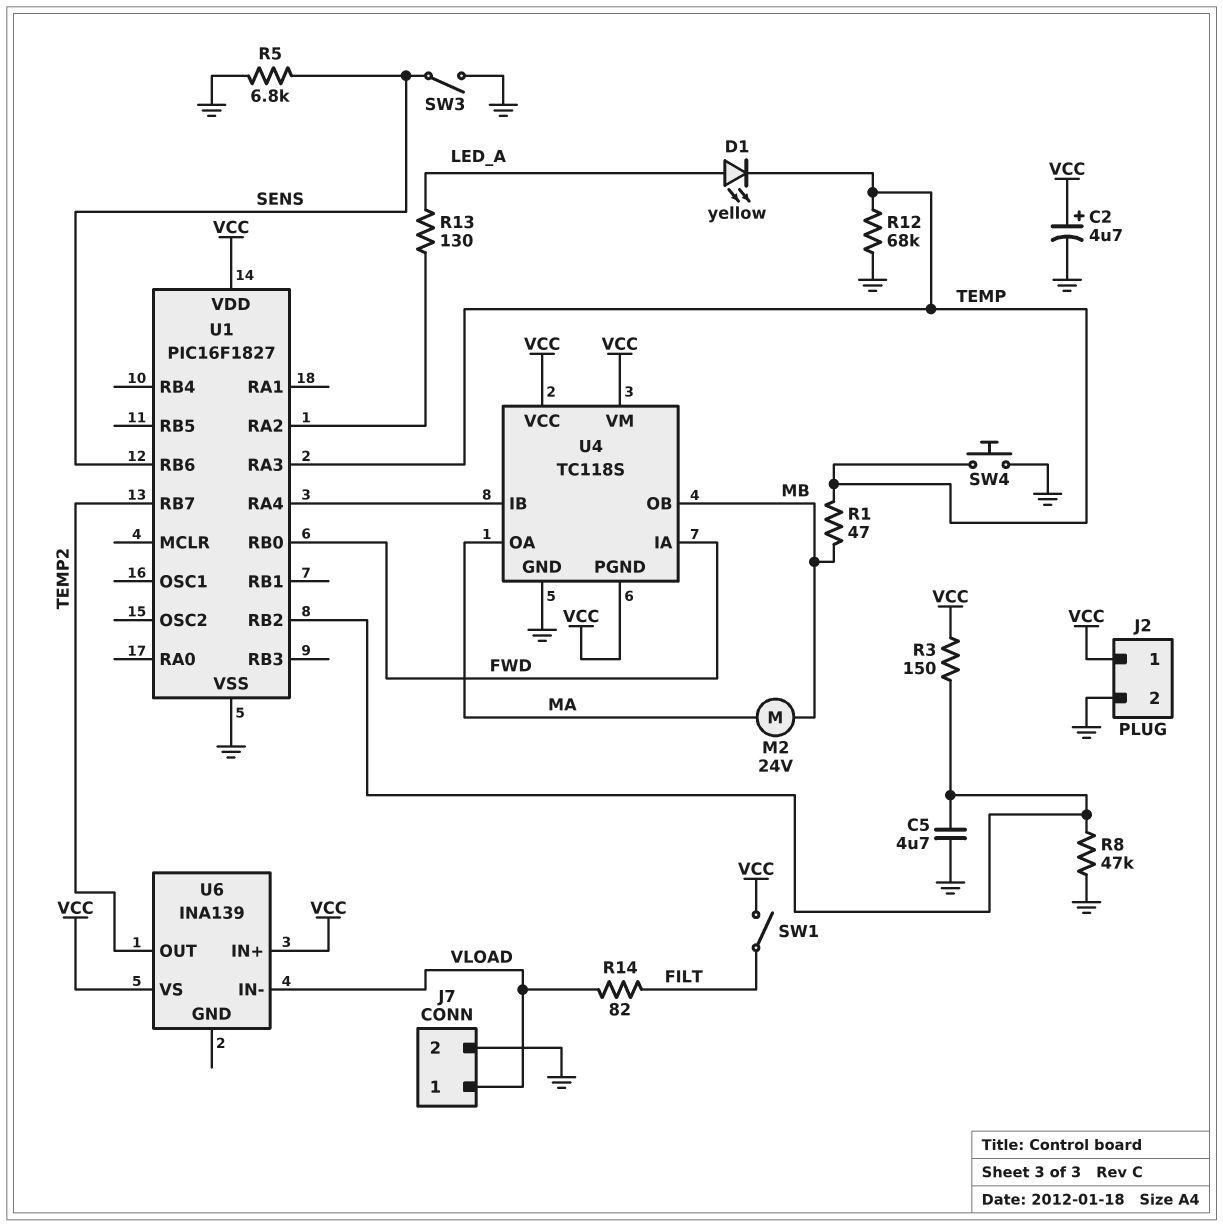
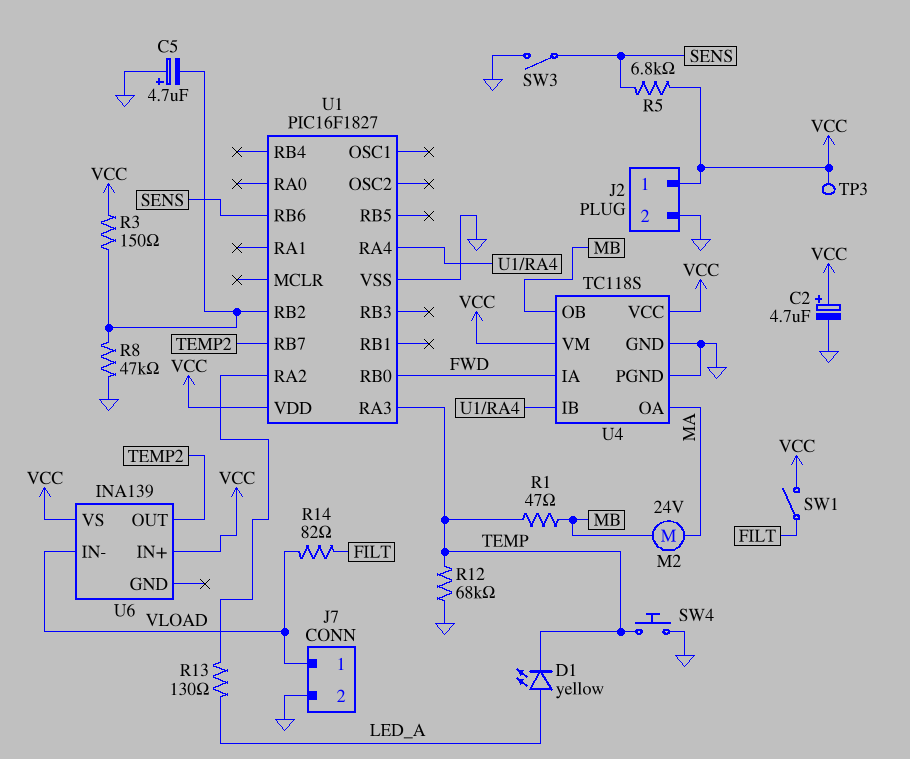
C5: 4.7uF (GND, U1/RB2) -> 4.7uF (plus GND, minus U1/RB2)
R5: 6.8k (GND, SENS) -> 6.8k (SENS, VCC)
TP3: none -> test point (VCC)
U4 pin PGND: VCC -> GND

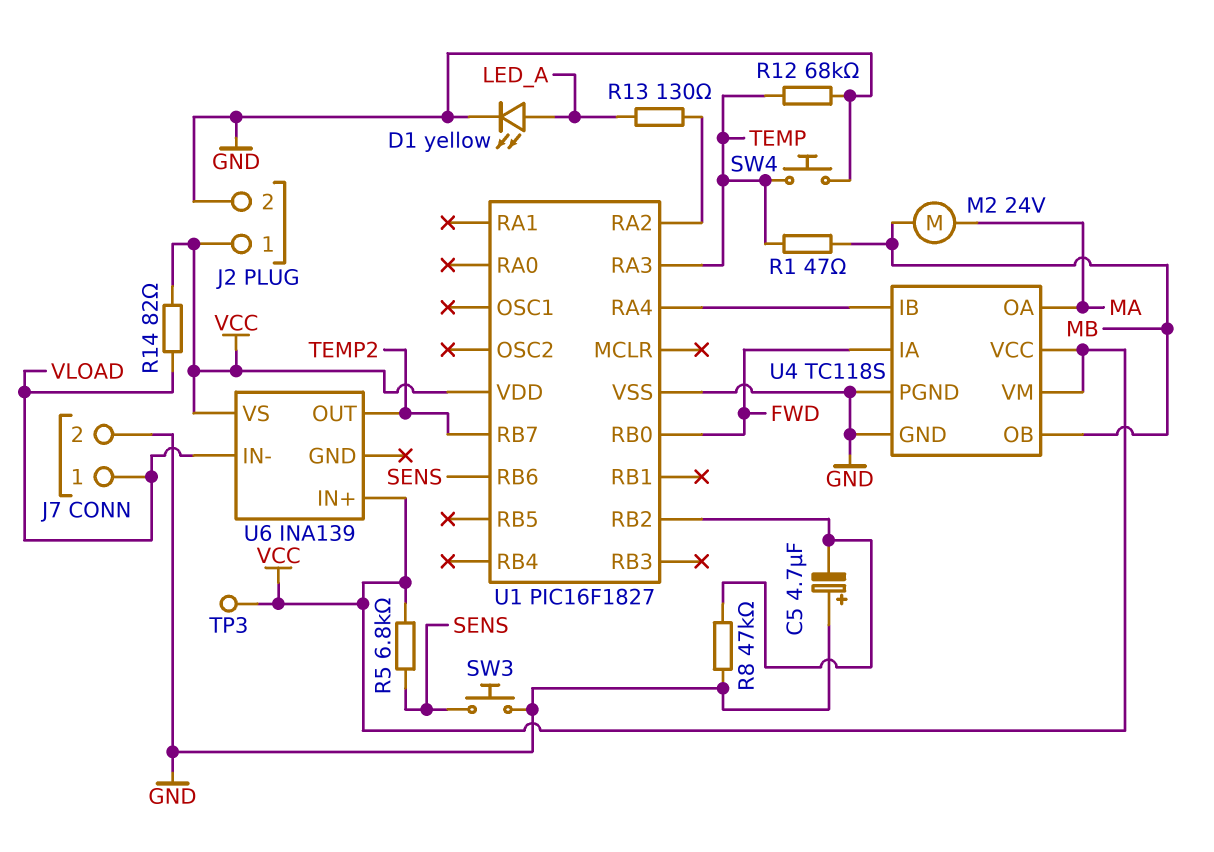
C2: 4.7uF (plus VCC, minus GND) -> none
D1: LED yellow (A LED_A, K TEMP) -> LED yellow (A LED_A, K GND)
R3: 150 (U1/RB2, VCC) -> none
R14: 82 (FILT, VLOAD) -> 82 (VCC, VLOAD)
SW1: switch (FILT, VCC) -> none
SW3: switch (GND, SENS) -> button (GND, SENS)

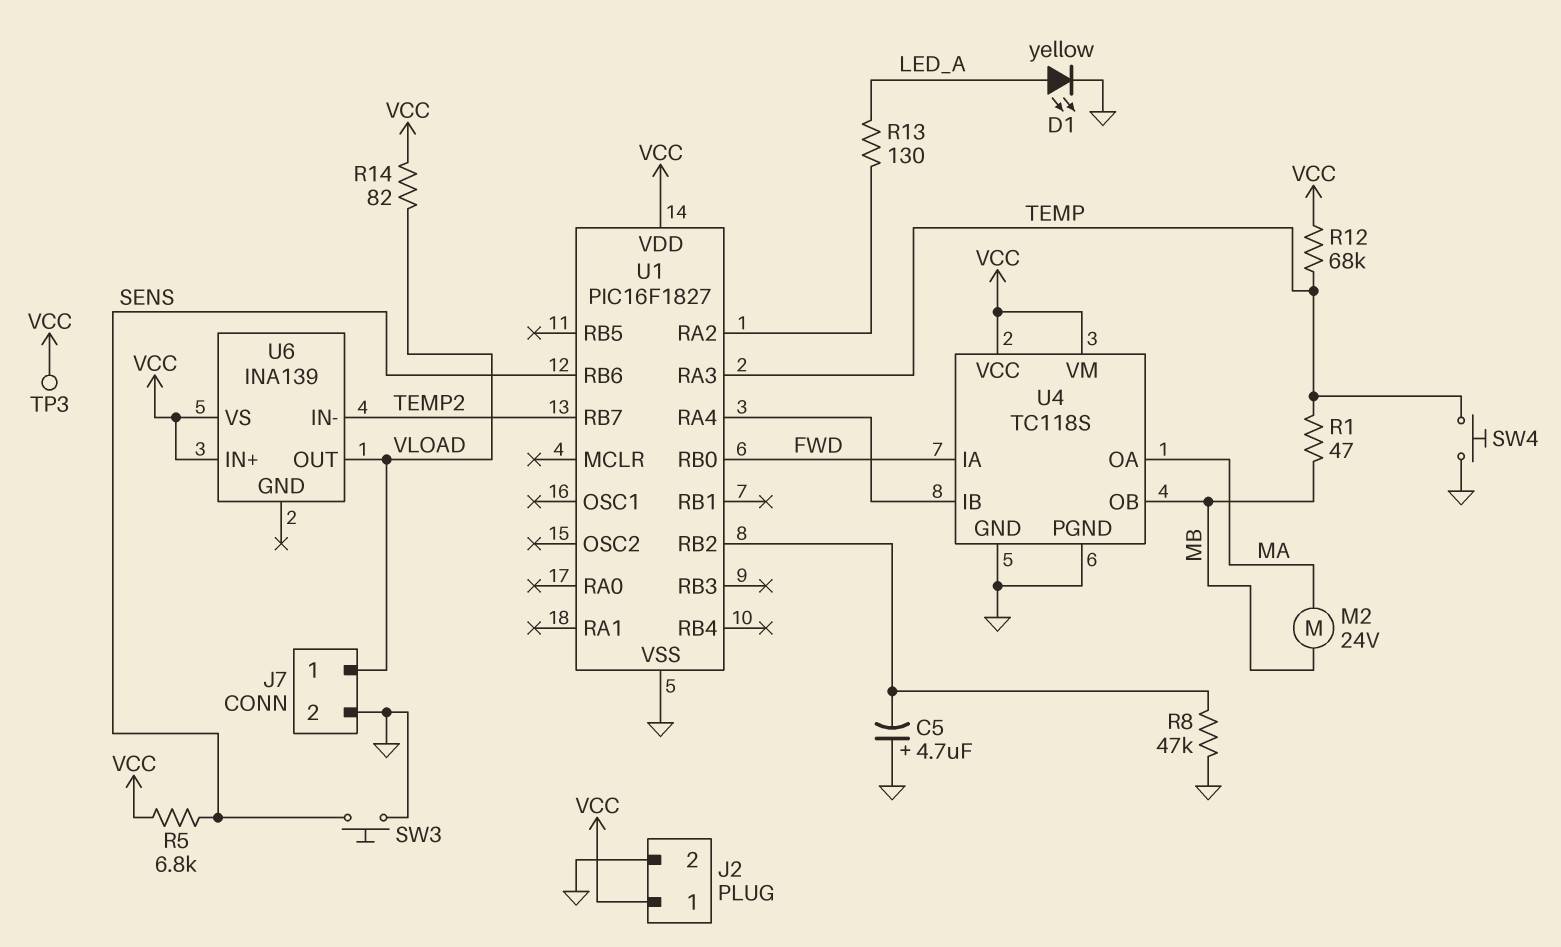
R12: 68k (GND, TEMP) -> 68k (TEMP, VCC)
U6 pin IN-: VLOAD -> TEMP2
U6 pin OUT: TEMP2 -> VLOAD

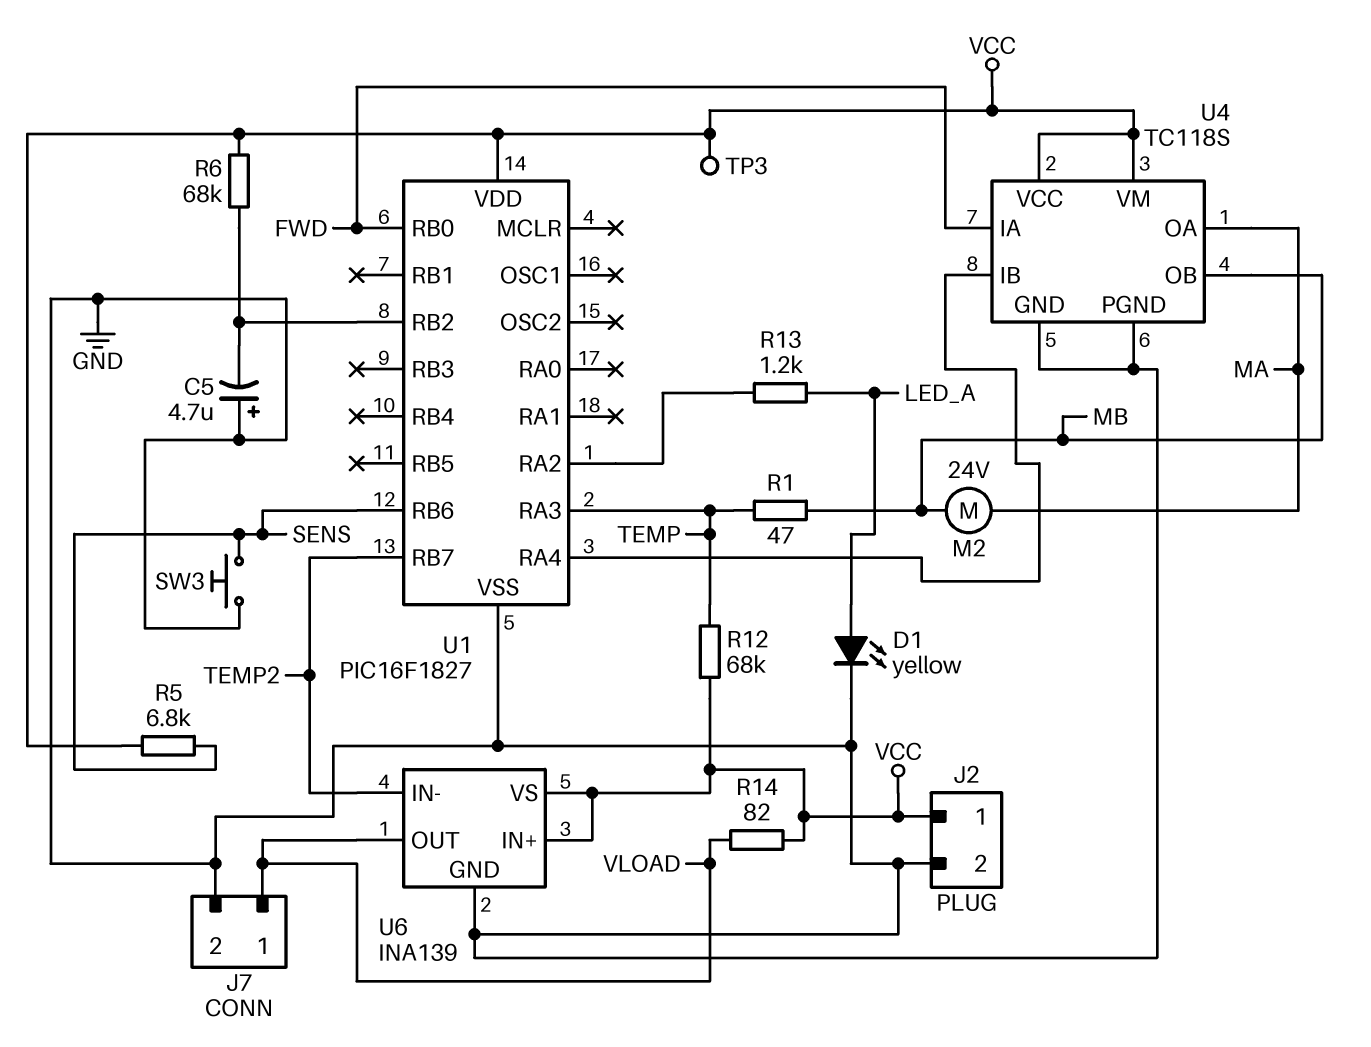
R6: none -> 68k (U1/RB2, VCC)
R8: 47k (GND, U1/RB2) -> none
R13: 130 (LED_A, U1/RA2) -> 1.2k (LED_A, U1/RA2)
SW4: button (GND, TEMP) -> none
U6 pin GND: none -> GND

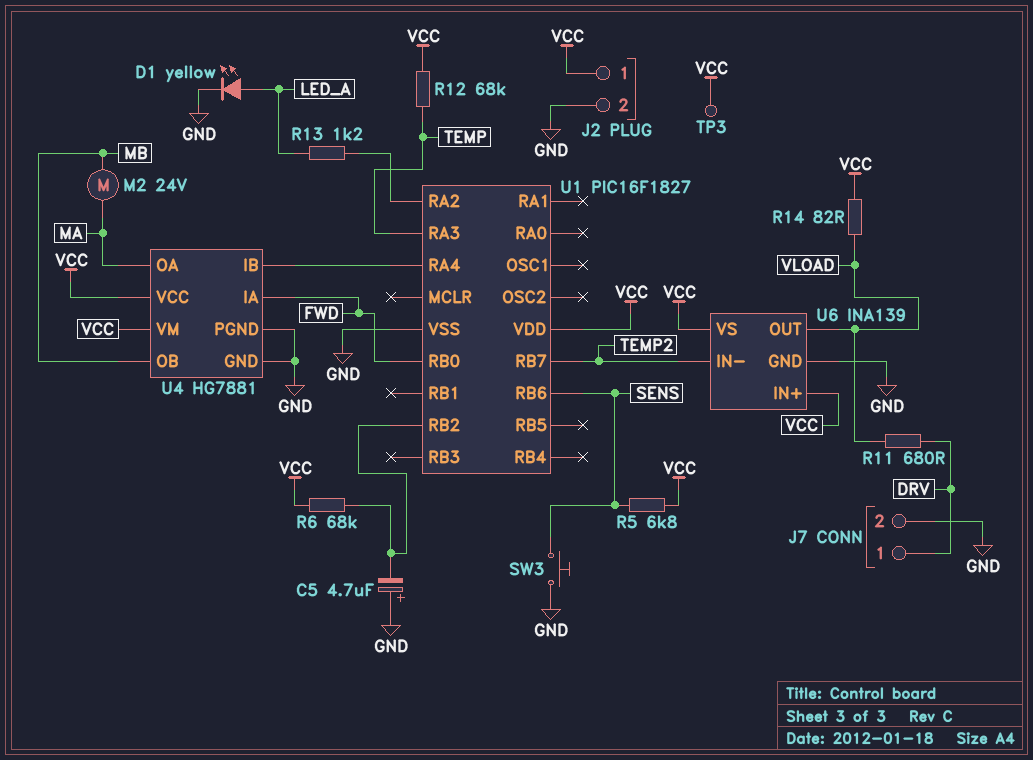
J7 pin 1: VLOAD -> DRV
R1: 47 (MB, TEMP) -> none
R11: none -> 680 (DRV, VLOAD)
U4: TC118S -> HG7881

